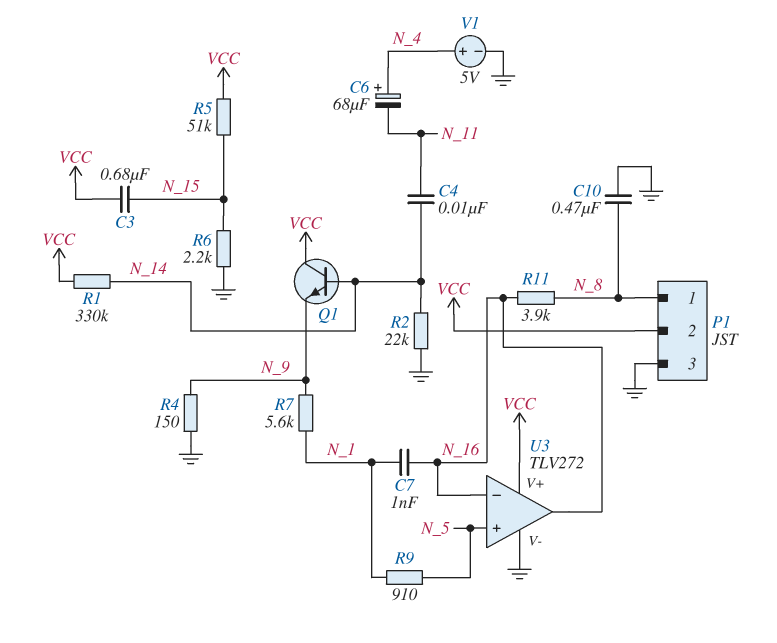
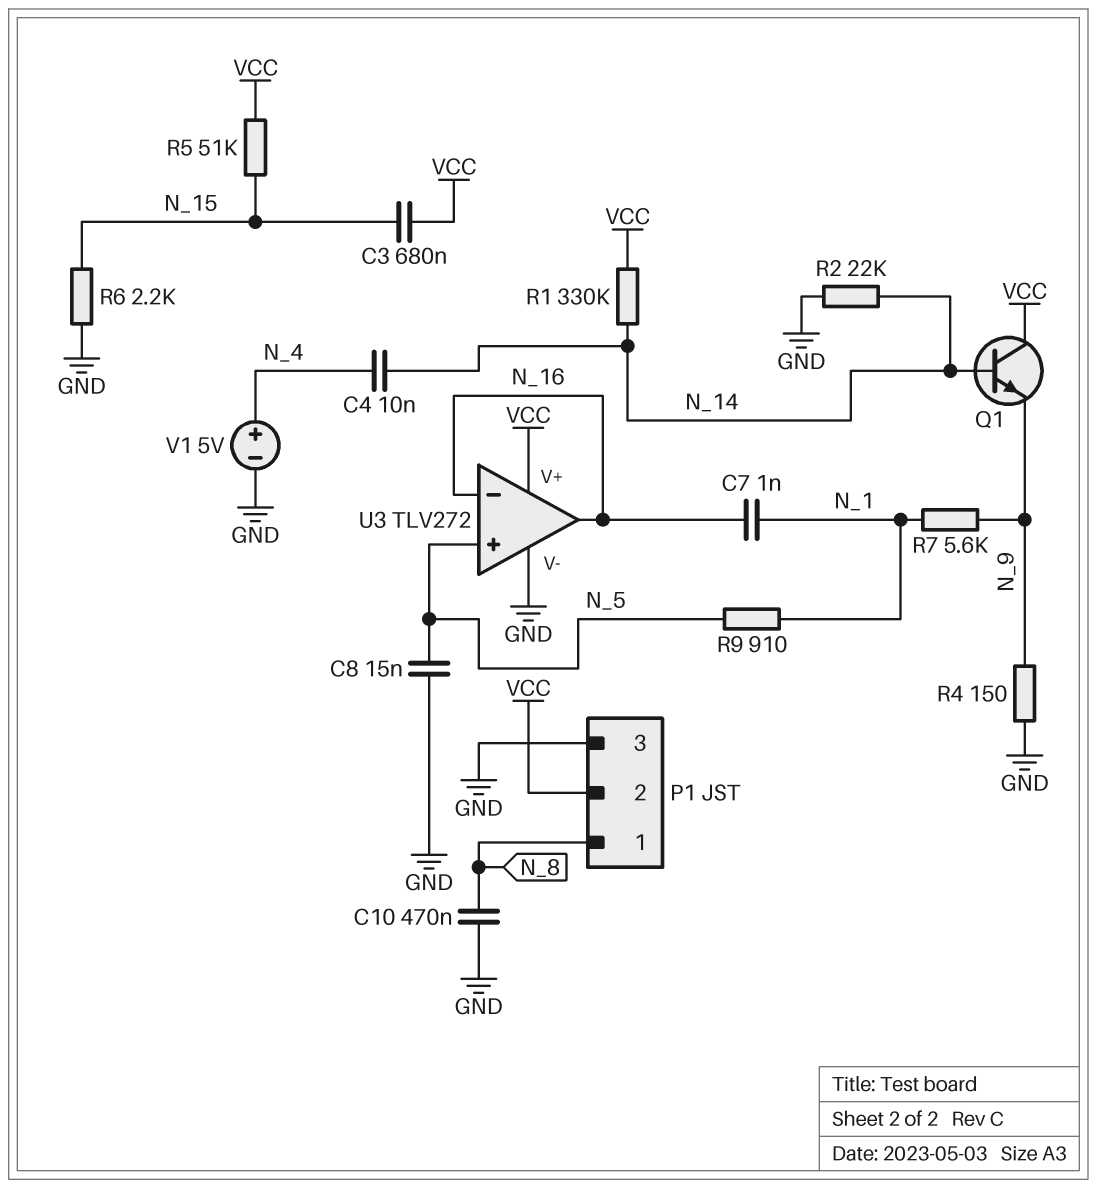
C4: 10nF (N_11, N_14) -> 10nF (N_4, N_14)
C6: 68uF (plus N_4, minus N_11) -> none
C8: none -> 15nF (GND, N_5)
R11: 3.9k (N_8, N_16) -> none

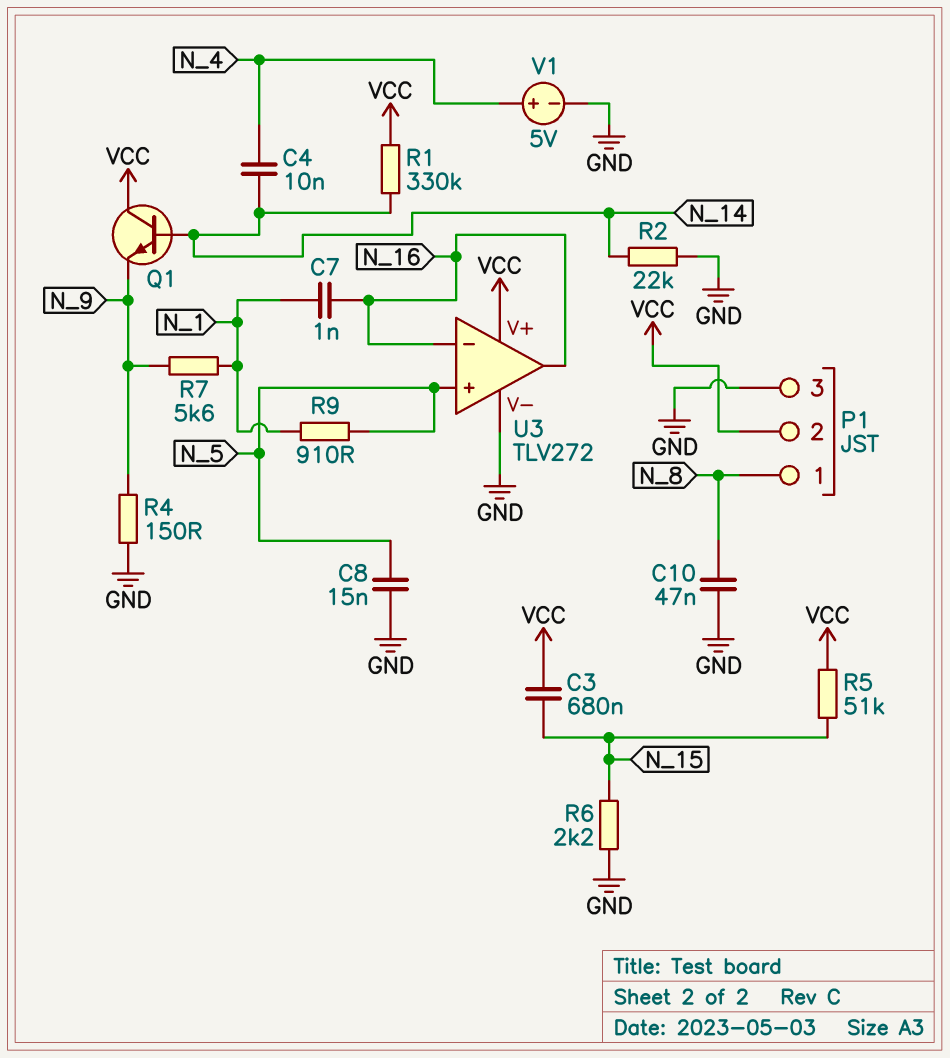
C10: 470nF (GND, N_8) -> 47nF (GND, N_8)

